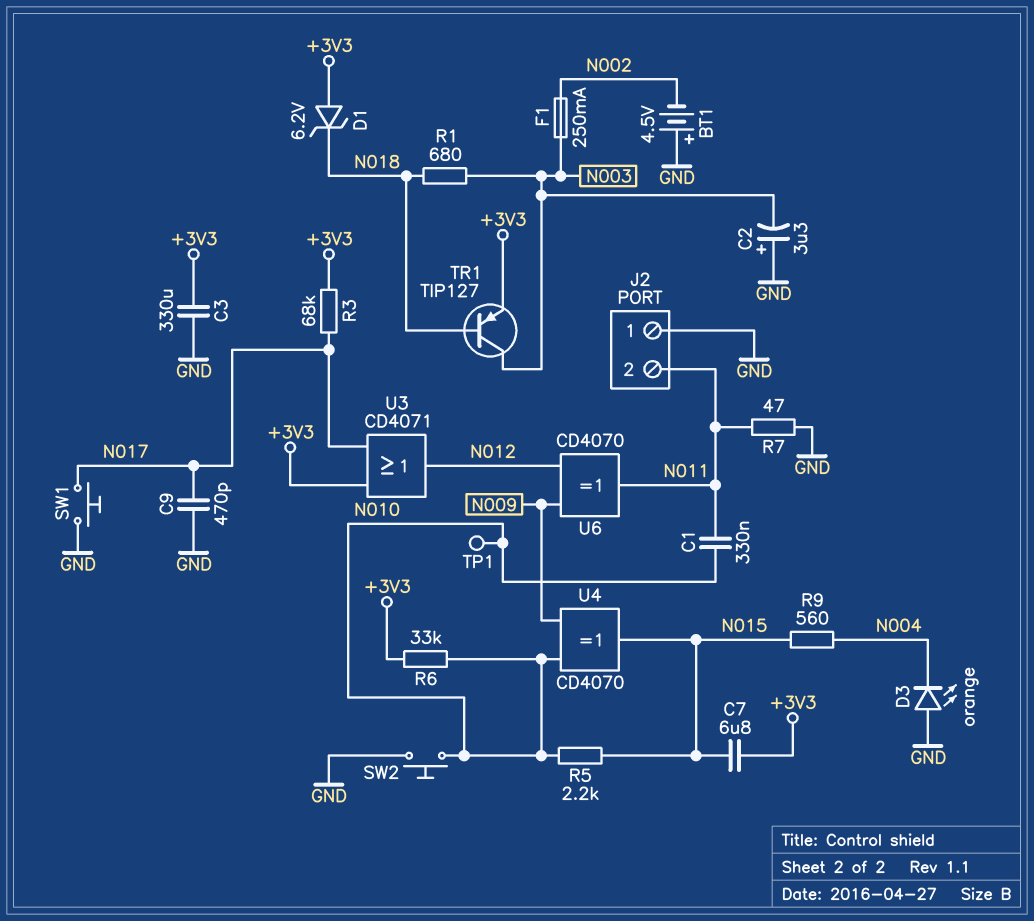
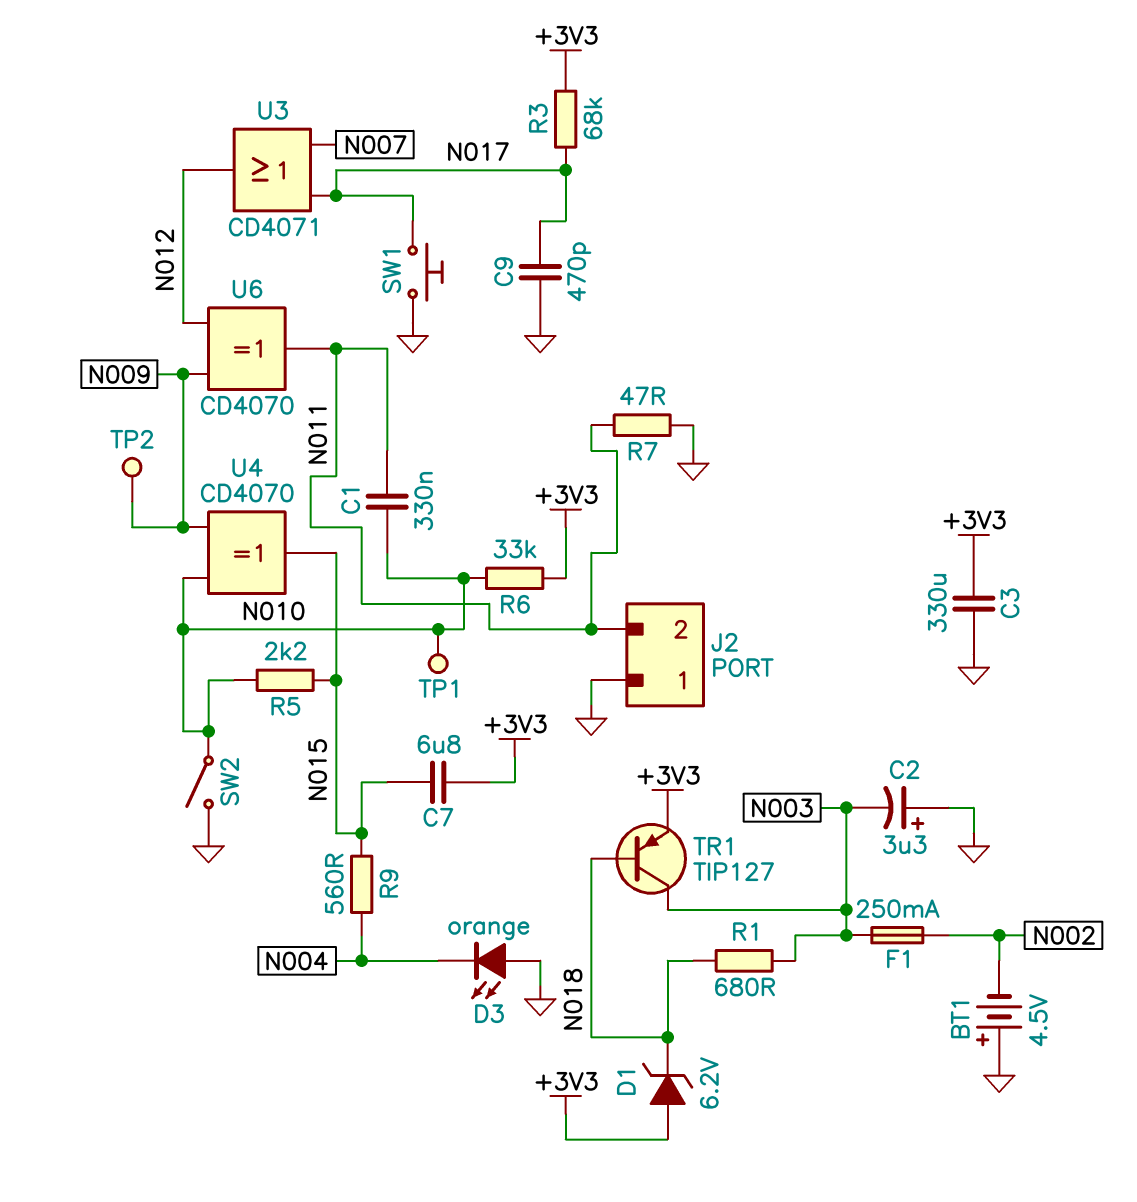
SW2: button (GND, N010) -> switch (GND, N010)
TP2: none -> test point (N009)
U3: OR CD4071 (in +3V3, in N017, out N012) -> OR CD4071 (in N007, in N017, out N012)

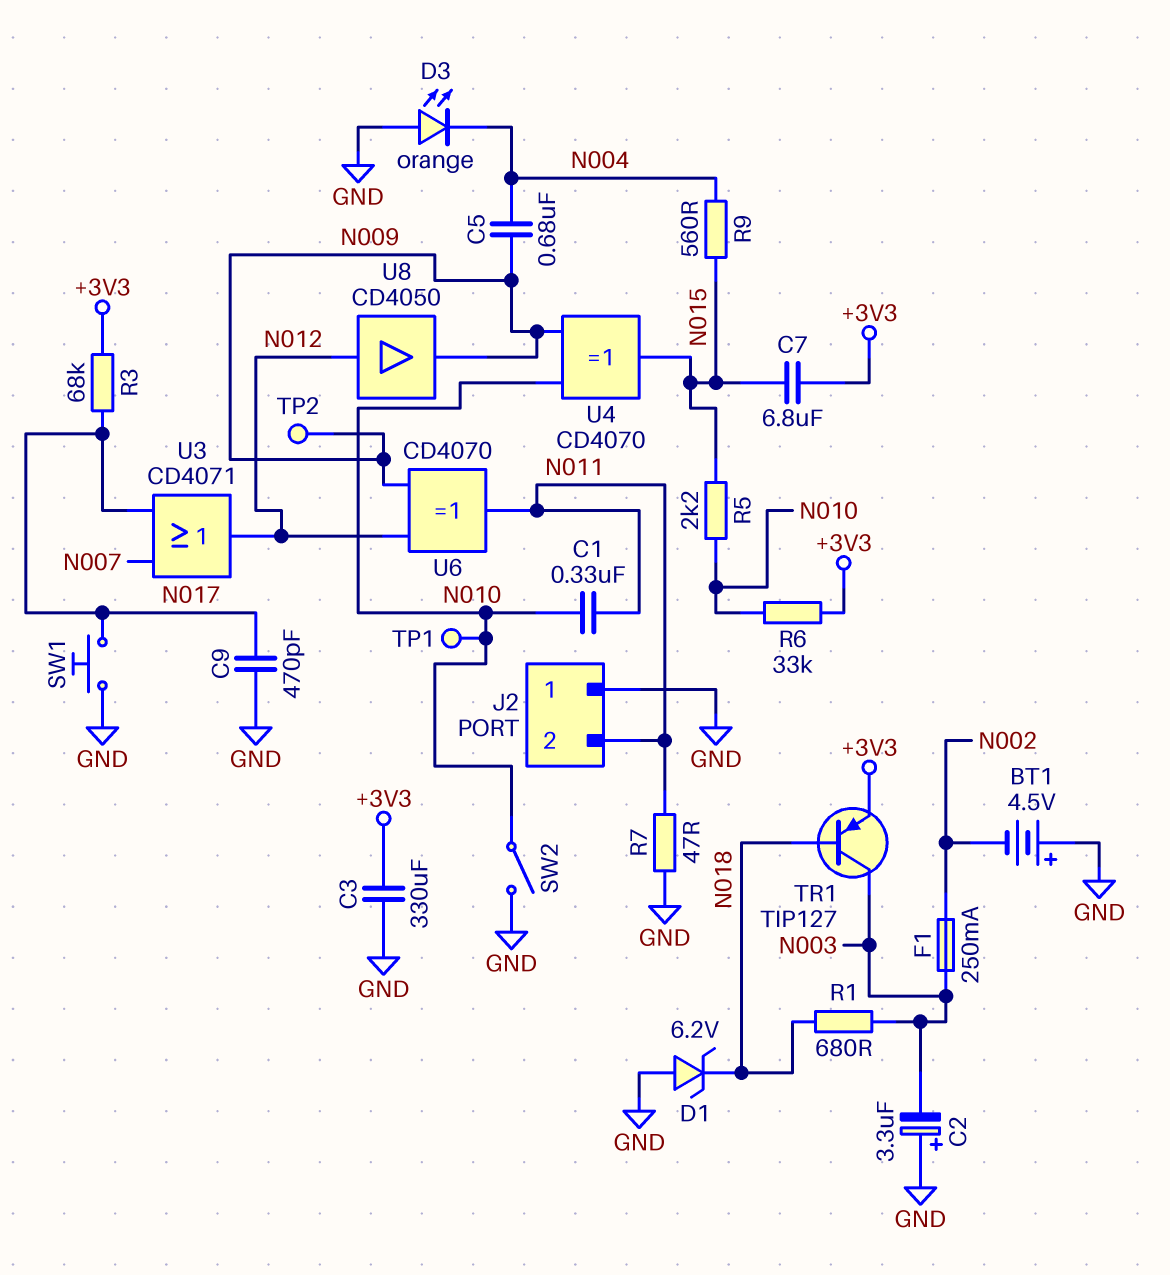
C5: none -> 680nF (N004, N009)
D1: zener 6.2V (A +3V3, K N018) -> zener 6.2V (A GND, K N018)
U8: none -> buffer CD4050 (in N012, out N009)

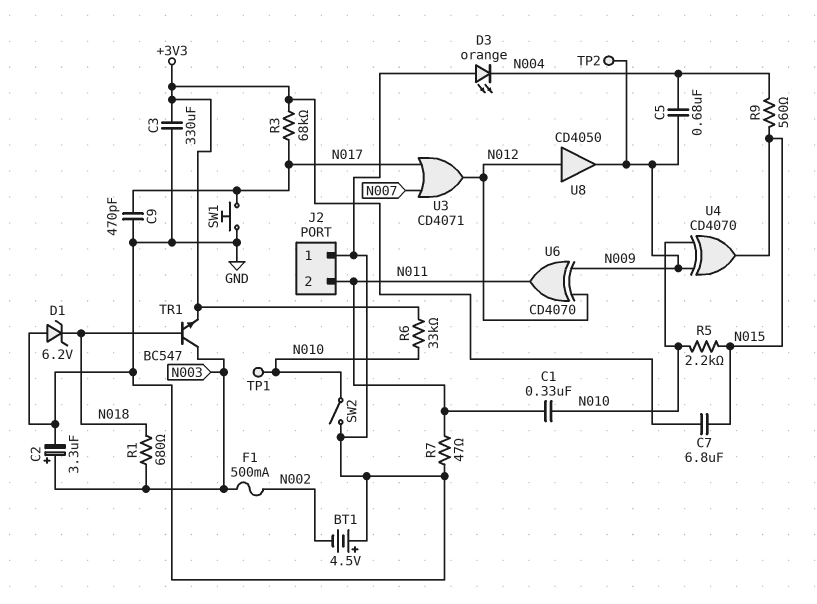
C2: 3.3uF (plus GND, minus N003) -> 3.3uF (plus N003, minus GND)
F1: 250mA (N002, N003) -> 500mA (N002, N003)
TR1: PNP TIP127 (B N018, C N003, E +3V3) -> NPN BC547 (B N018, C N003, E +3V3)

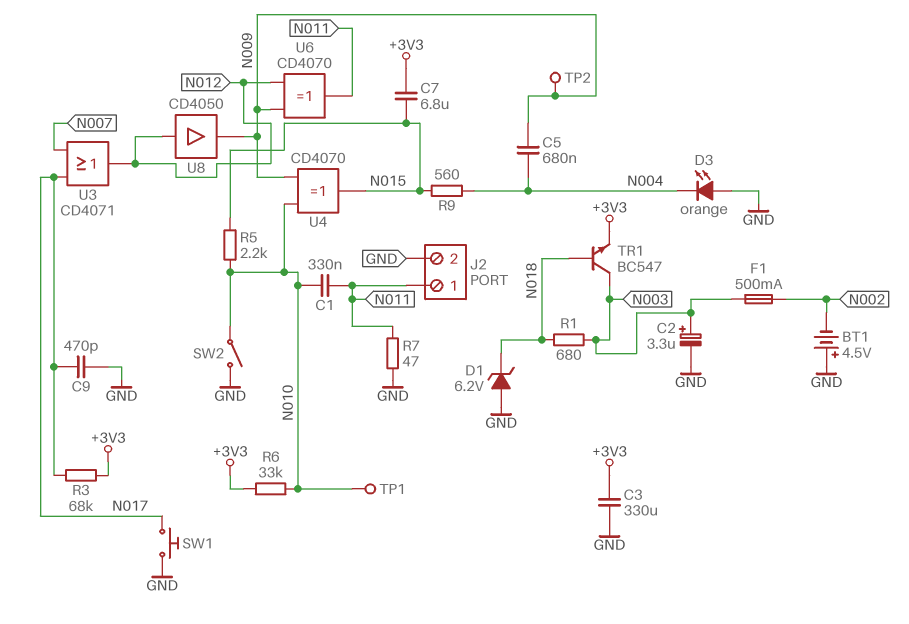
J2 pin 1: GND -> N011
J2 pin 2: N011 -> GND

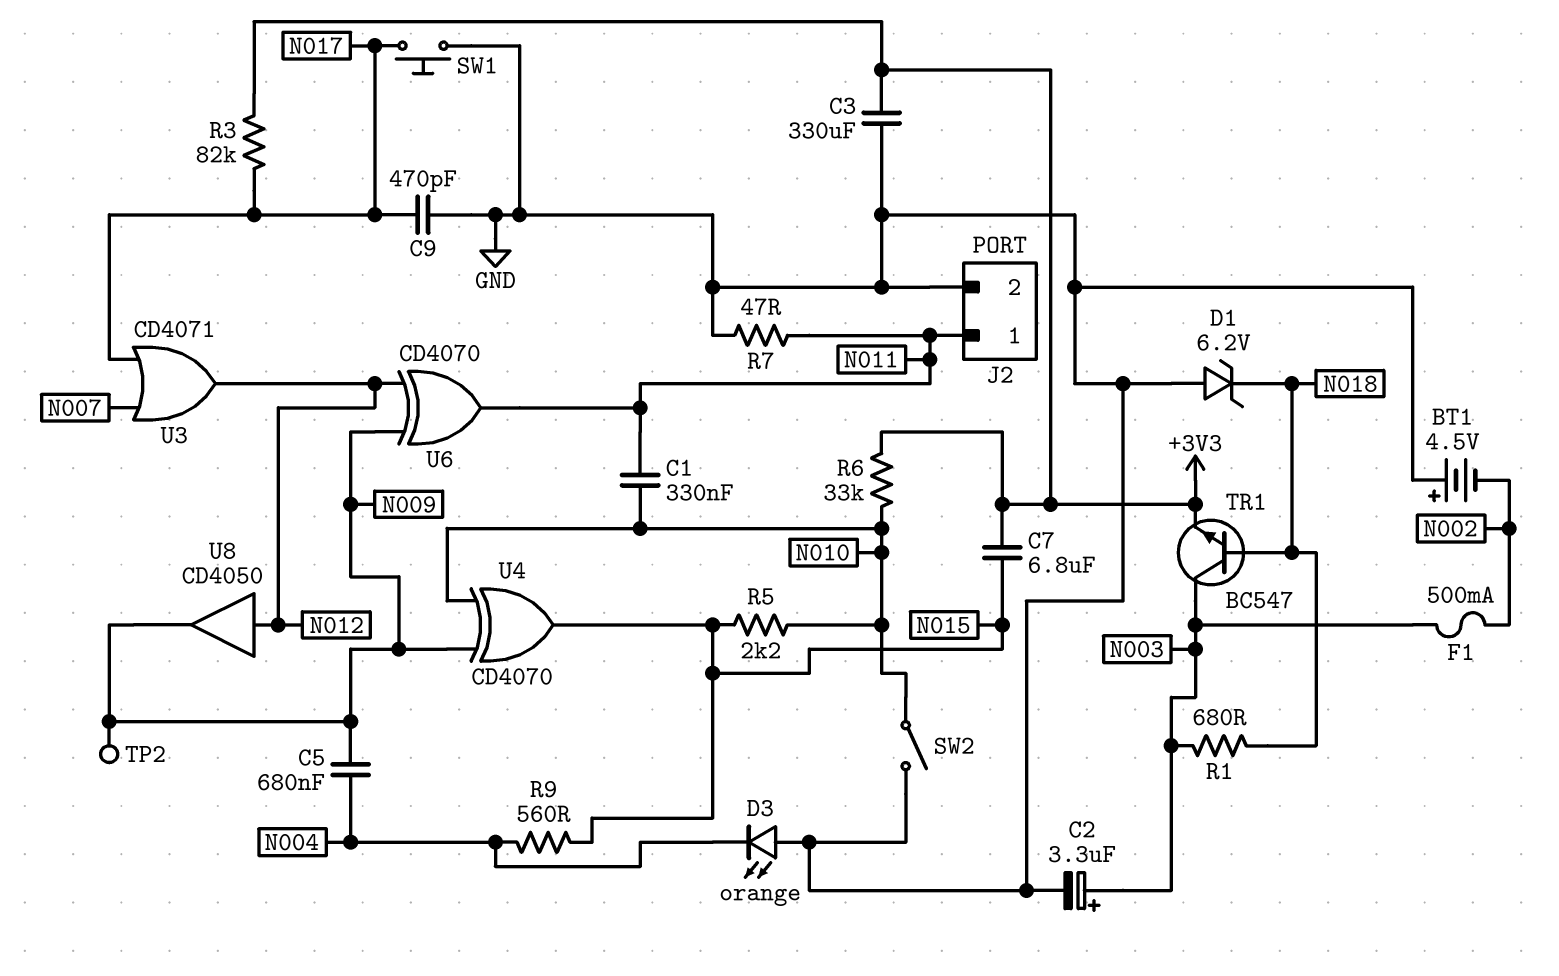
R3: 68k (+3V3, N017) -> 82k (+3V3, N017)
TP1: test point (N010) -> none

